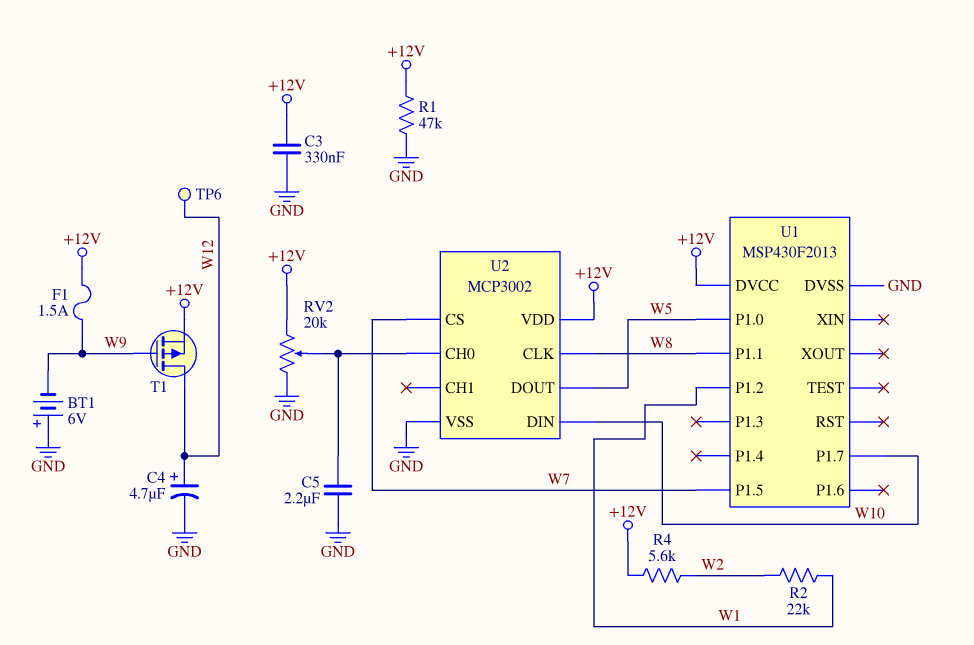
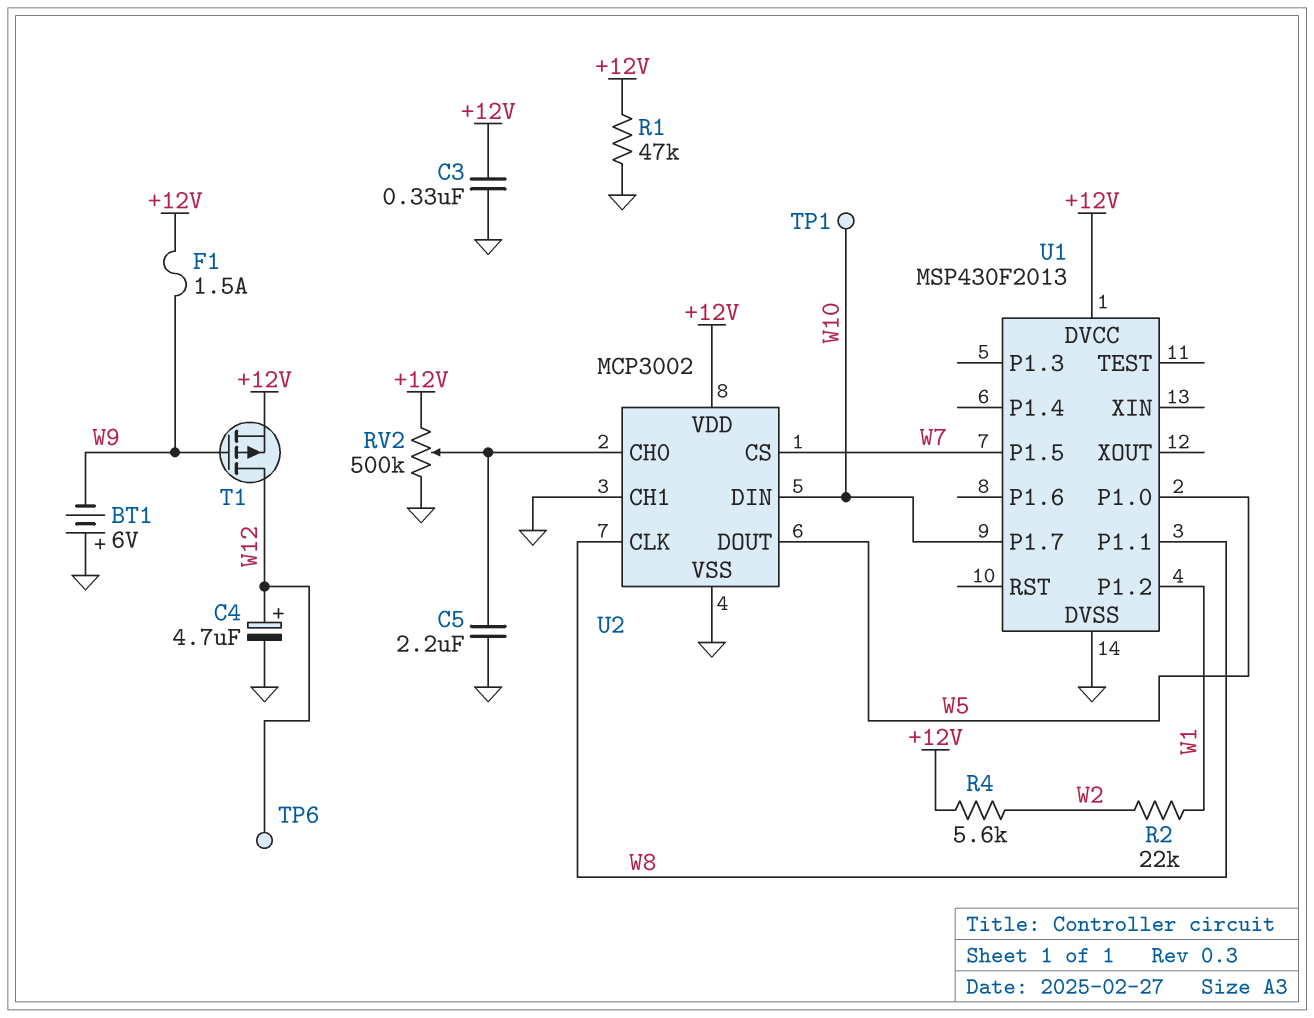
RV2: 20k (+12V, GND, wiper U2/CH0) -> 500k (+12V, GND, wiper U2/CH0)
TP1: none -> test point (W10)
U2 pin CH1: none -> GND

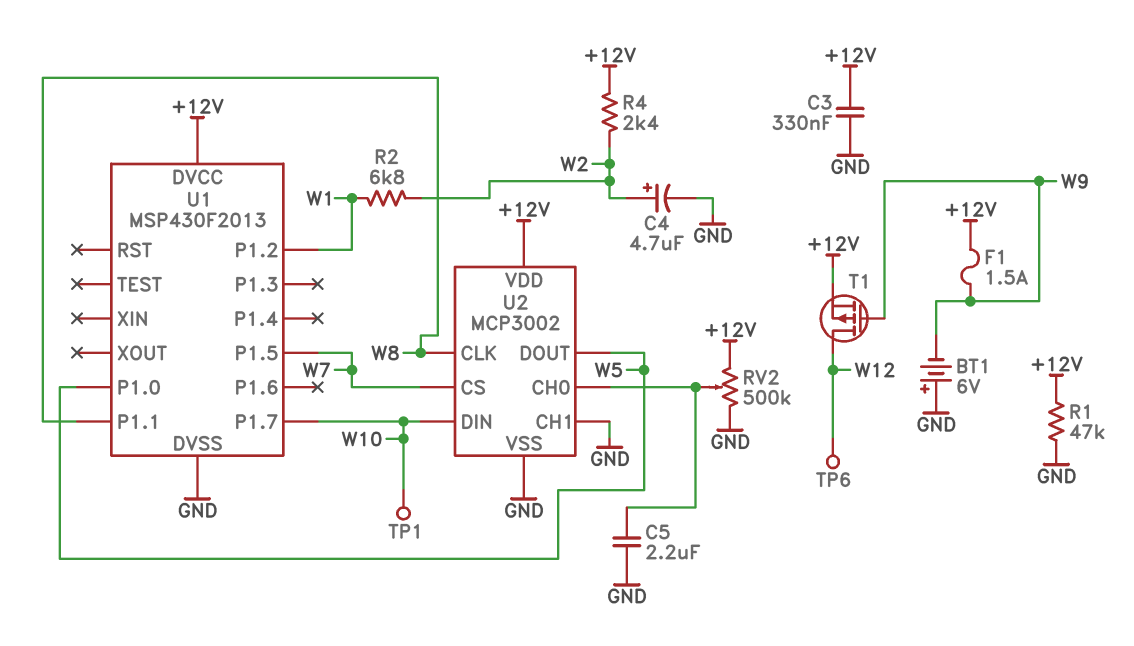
C4: 4.7uF (plus W12, minus GND) -> 4.7uF (plus W2, minus GND)
R2: 22k (W1, W2) -> 6.8k (W1, W2)
R4: 5.6k (+12V, W2) -> 2.4k (+12V, W2)

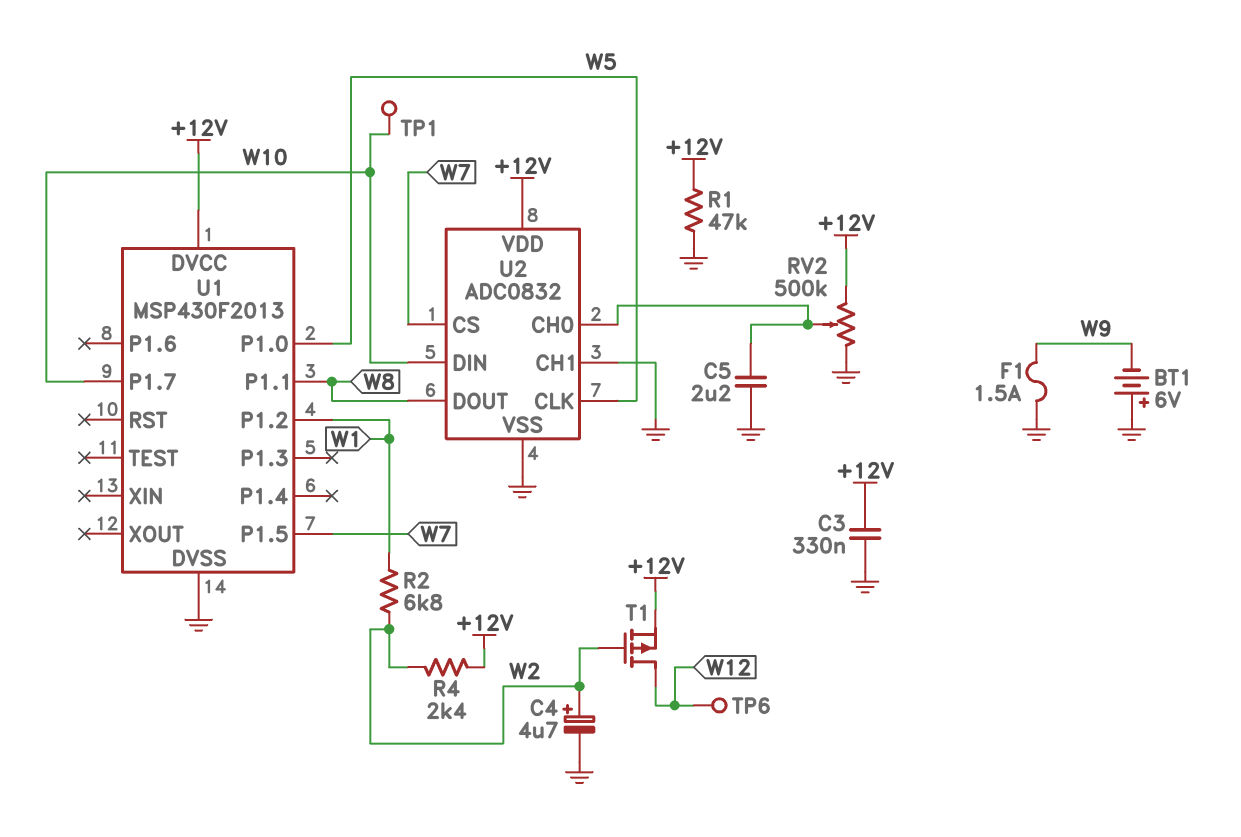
F1: 1.5A (+12V, W9) -> 1.5A (GND, W9)
T1: PMOS (G W9, D W12, S +12V) -> PMOS (G W2, D W12, S +12V)
U2: MCP3002 -> ADC0832
U2 pin CLK: W8 -> W5
U2 pin DOUT: W5 -> W8

